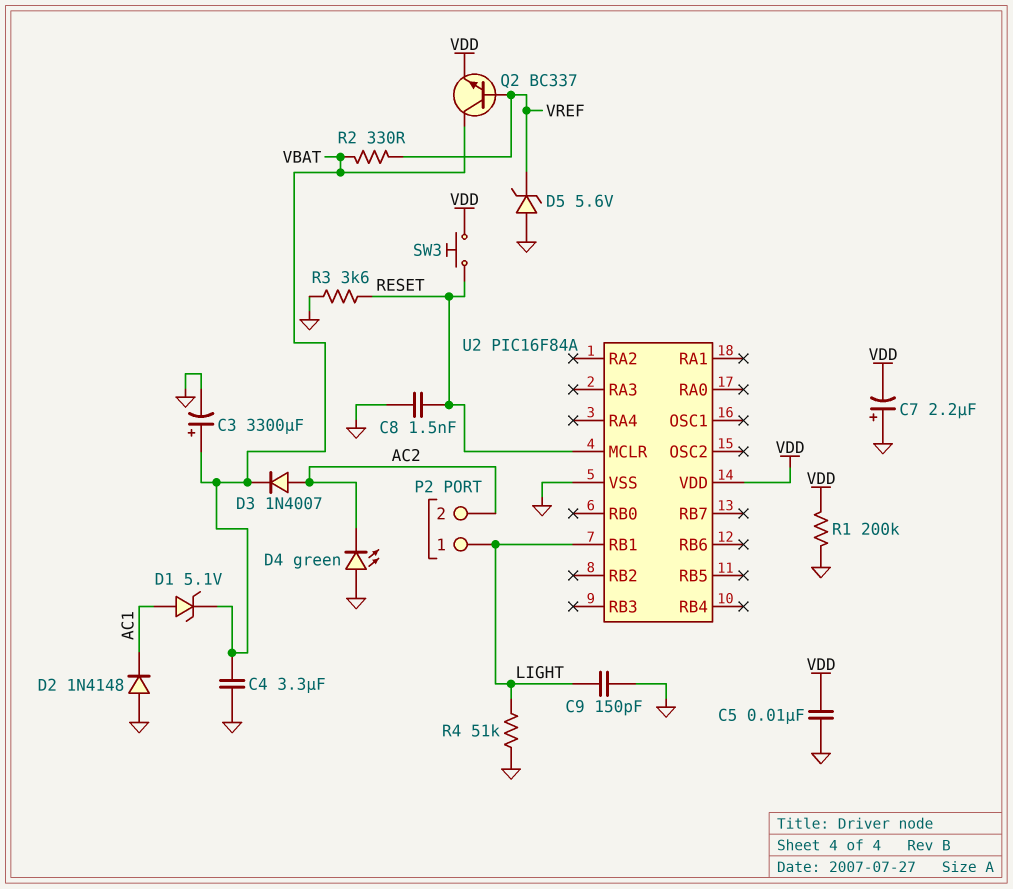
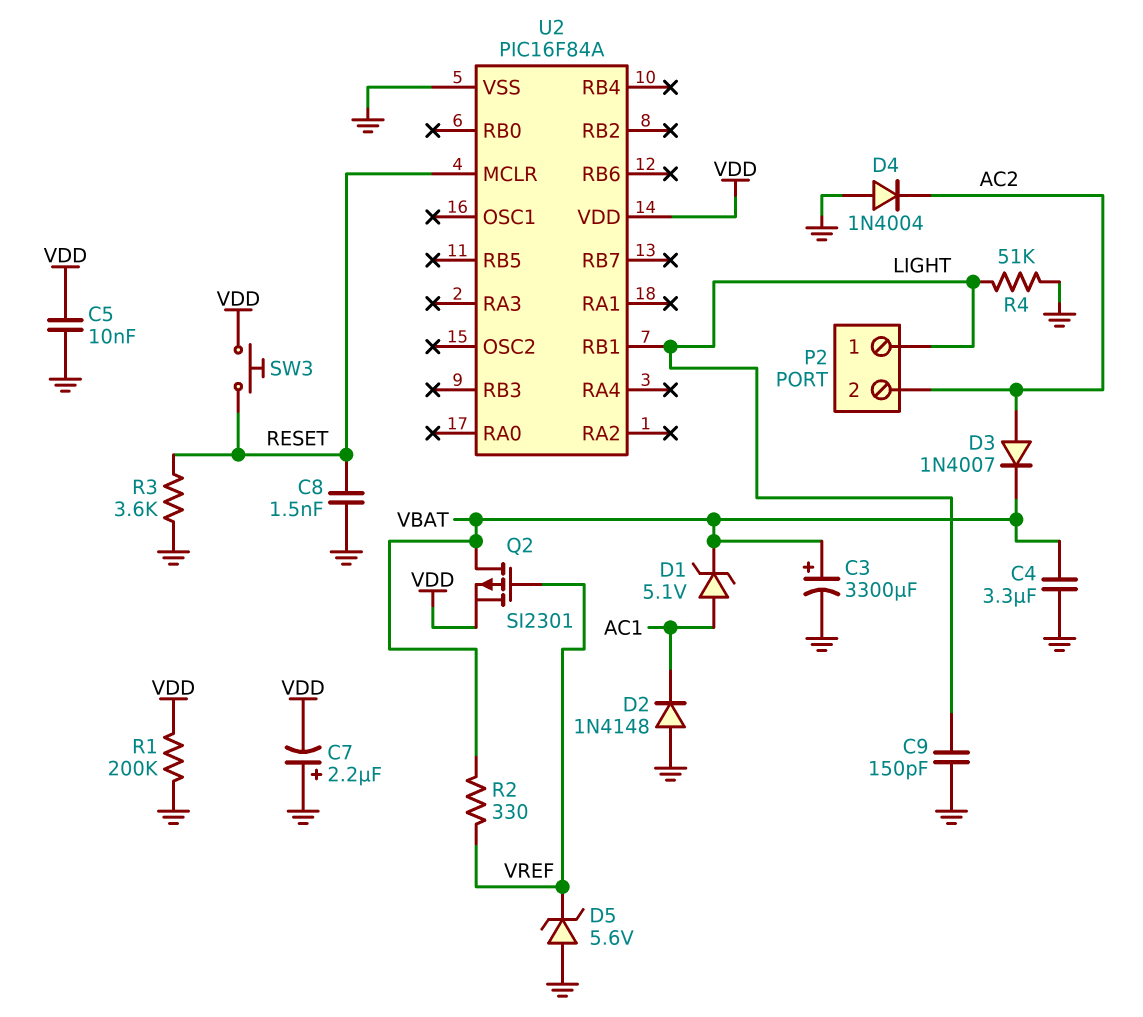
D4: LED green (A GND, K AC2) -> diode 1N4004 (A GND, K AC2)
Q2: NPN BC337 (B VREF, C VBAT, E VDD) -> PMOS SI2301 (G VREF, D VBAT, S VDD)

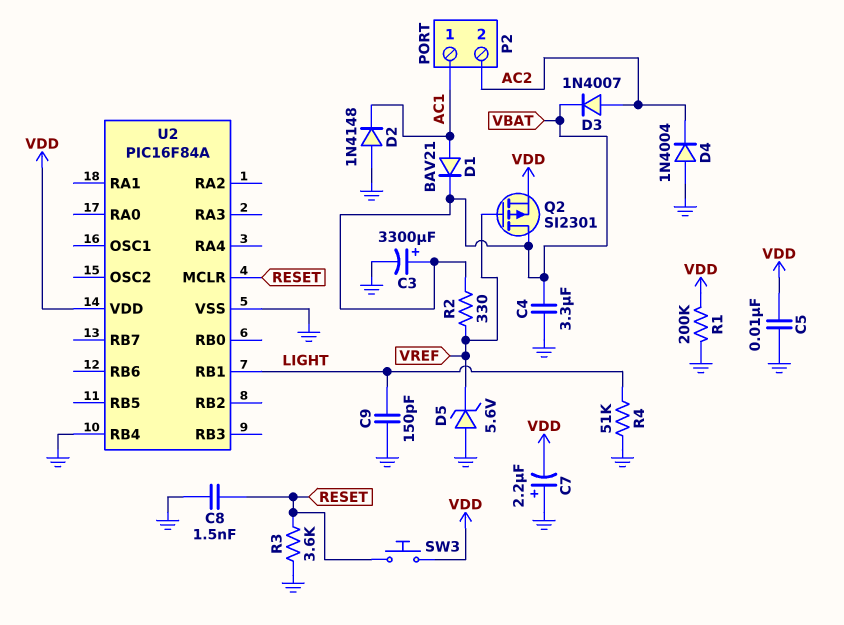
D1: zener 5.1V (A AC1, K VBAT) -> diode BAV21 (A AC1, K VBAT)
P2 pin 1: LIGHT -> AC1
U2 pin RB4: none -> GND

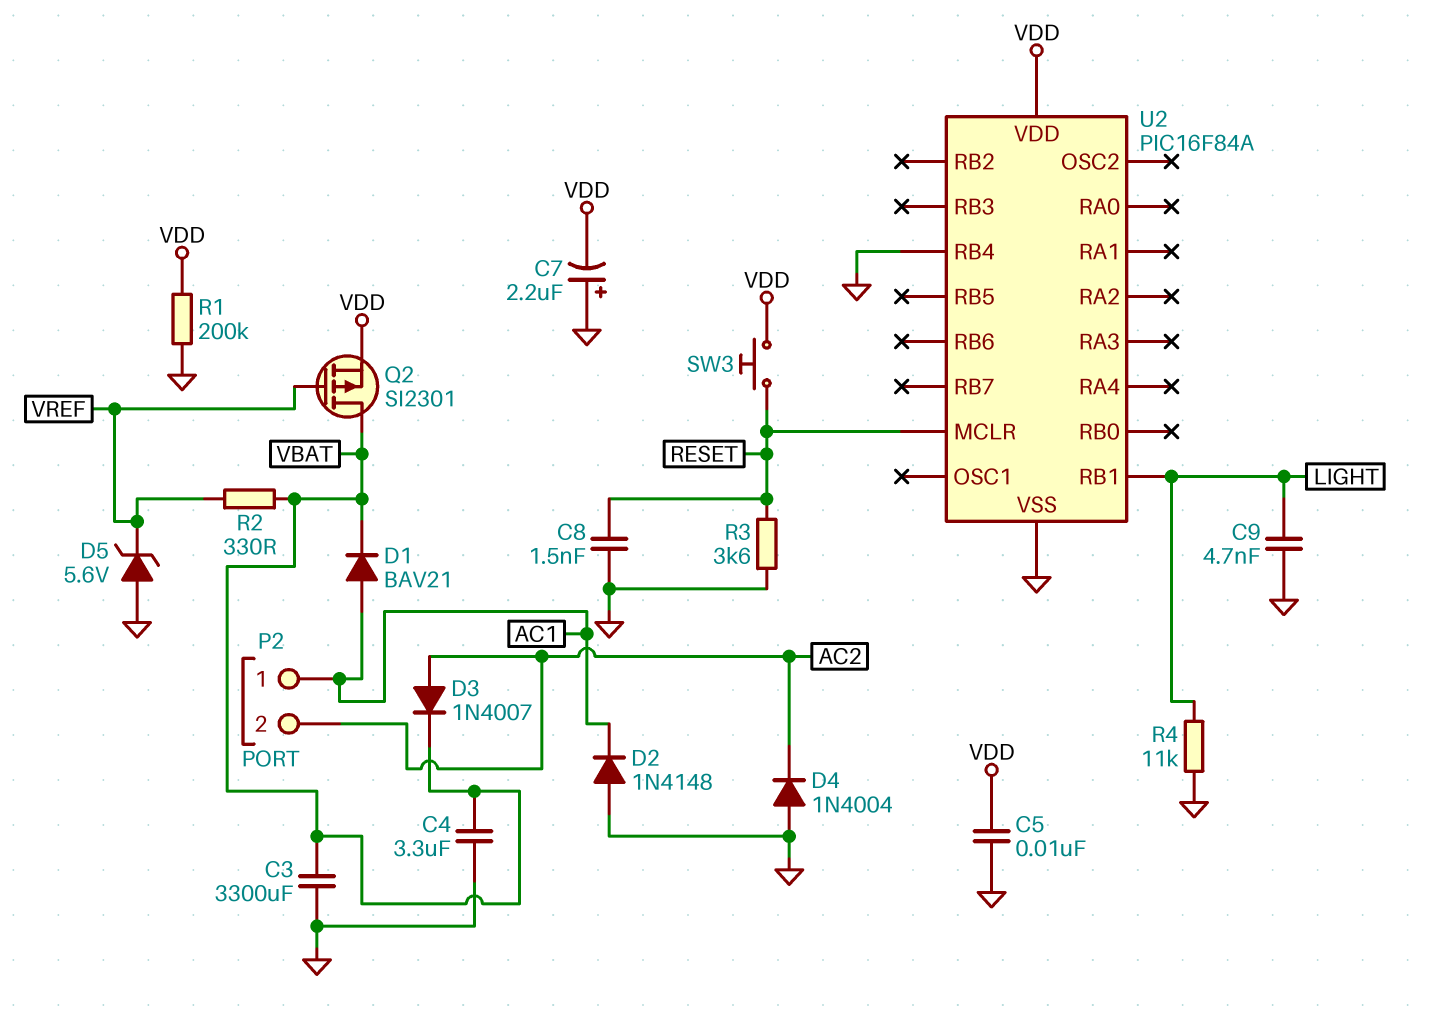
C3: 3300uF (plus VBAT, minus GND) -> 3300uF (GND, VBAT)
C9: 150pF (GND, LIGHT) -> 4.7nF (GND, LIGHT)
R4: 51k (GND, LIGHT) -> 11k (GND, LIGHT)

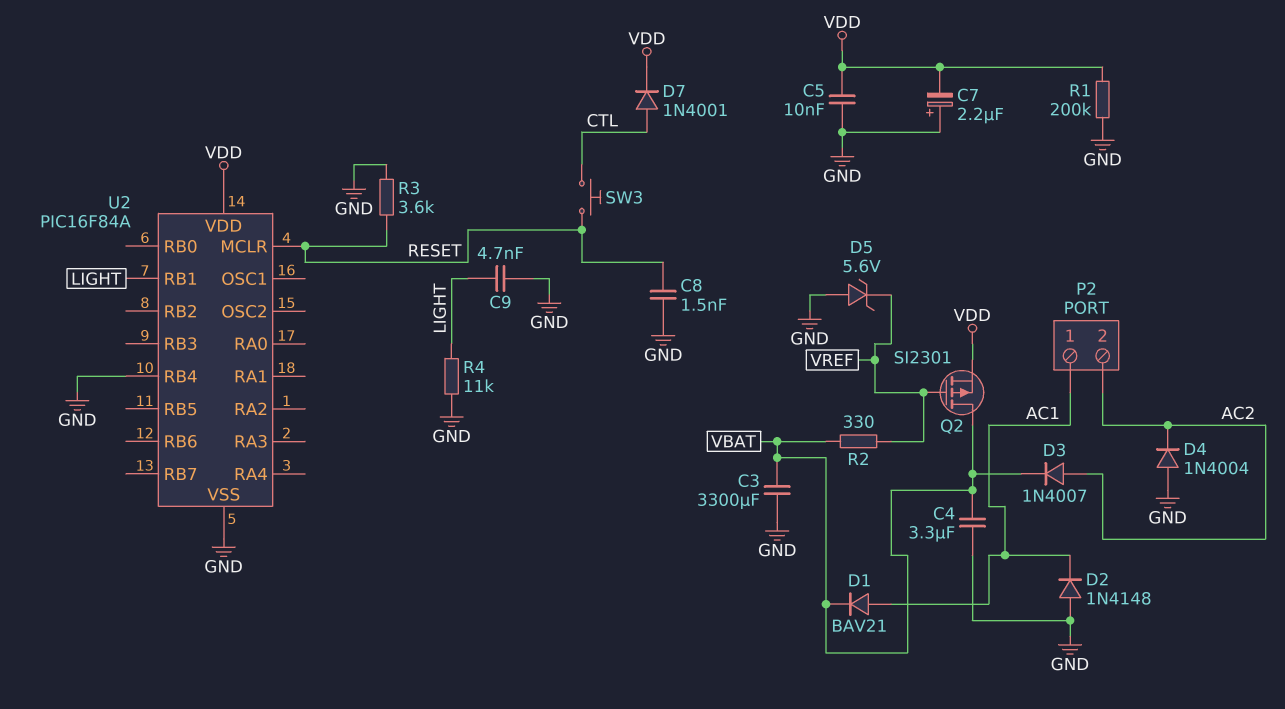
D7: none -> diode 1N4001 (A CTL, K VDD)
SW3: button (RESET, VDD) -> button (CTL, RESET)

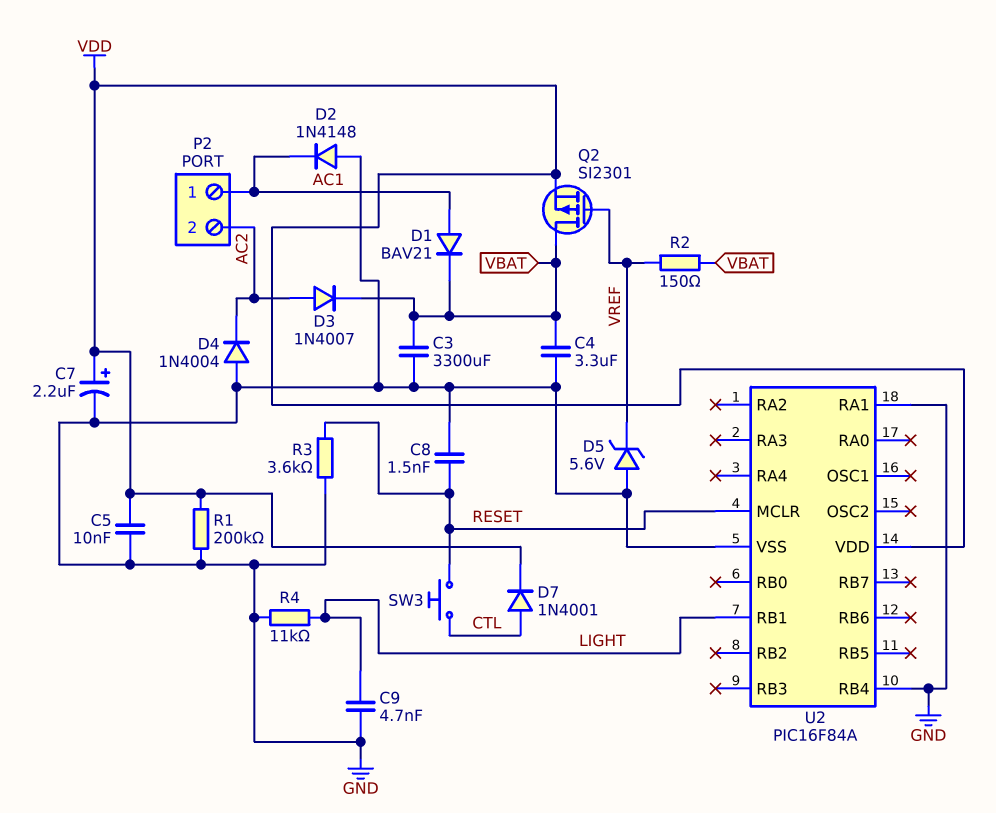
C7: 2.2uF (plus GND, minus VDD) -> 2.2uF (plus VDD, minus GND)
R2: 330 (VBAT, VREF) -> 150 (VBAT, VREF)
U2 pin RA1: none -> GND

